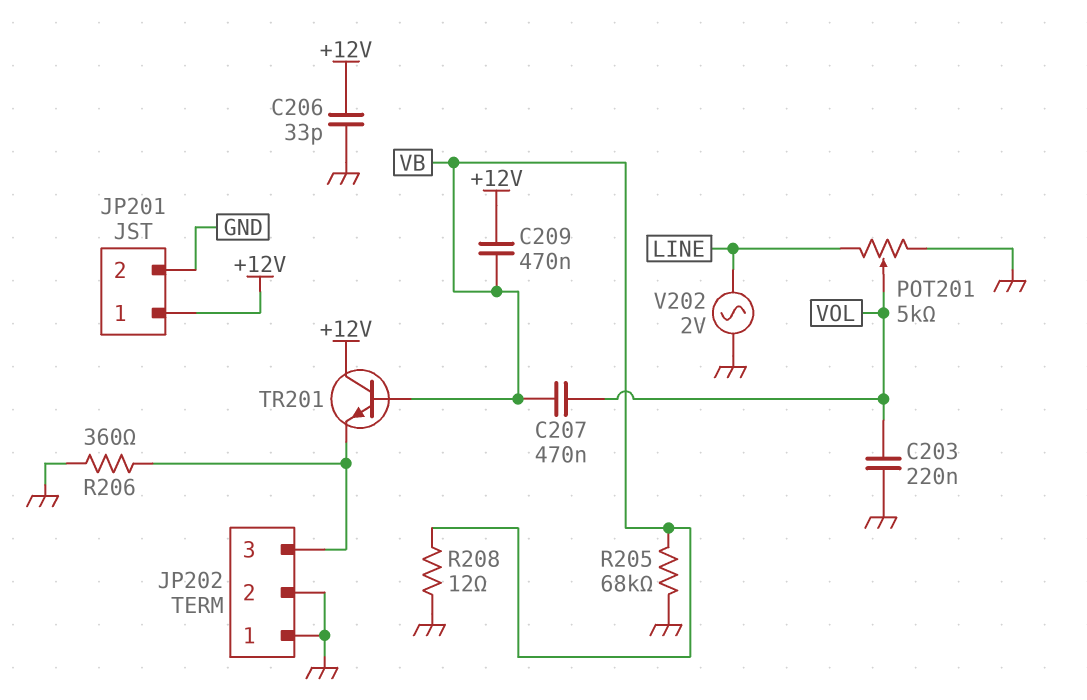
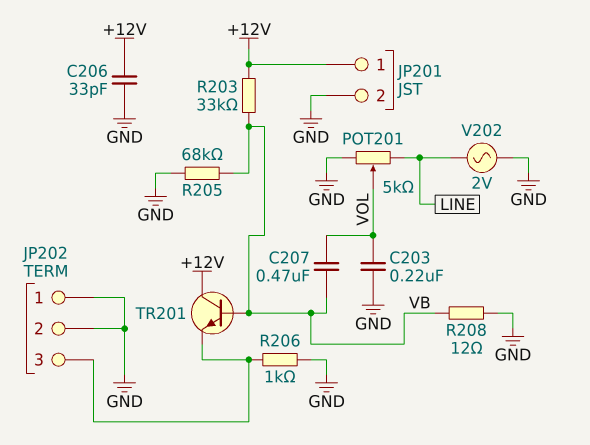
C209: 470nF (+12V, VB) -> none
R203: none -> 33k (+12V, VB)
R206: 360 (GND, JP202/3) -> 1k (GND, JP202/3)

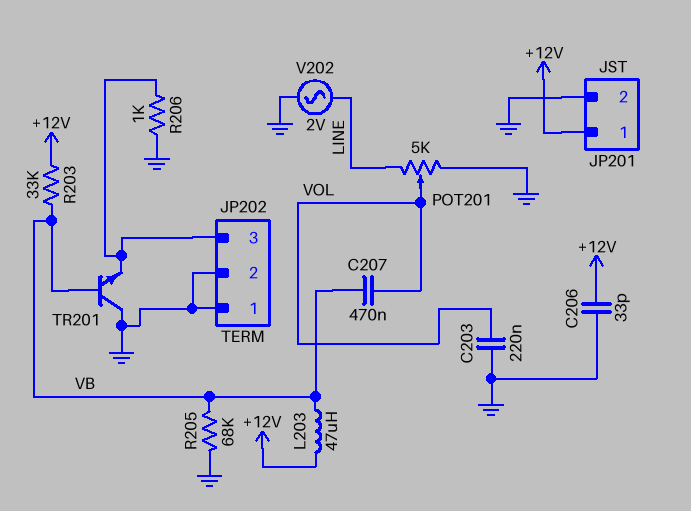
L203: none -> 47uH (+12V, VB)
R208: 12 (GND, VB) -> none
TR201: NPN (B VB, C +12V, E JP202/3) -> NPN (B VB, C GND, E JP202/3)

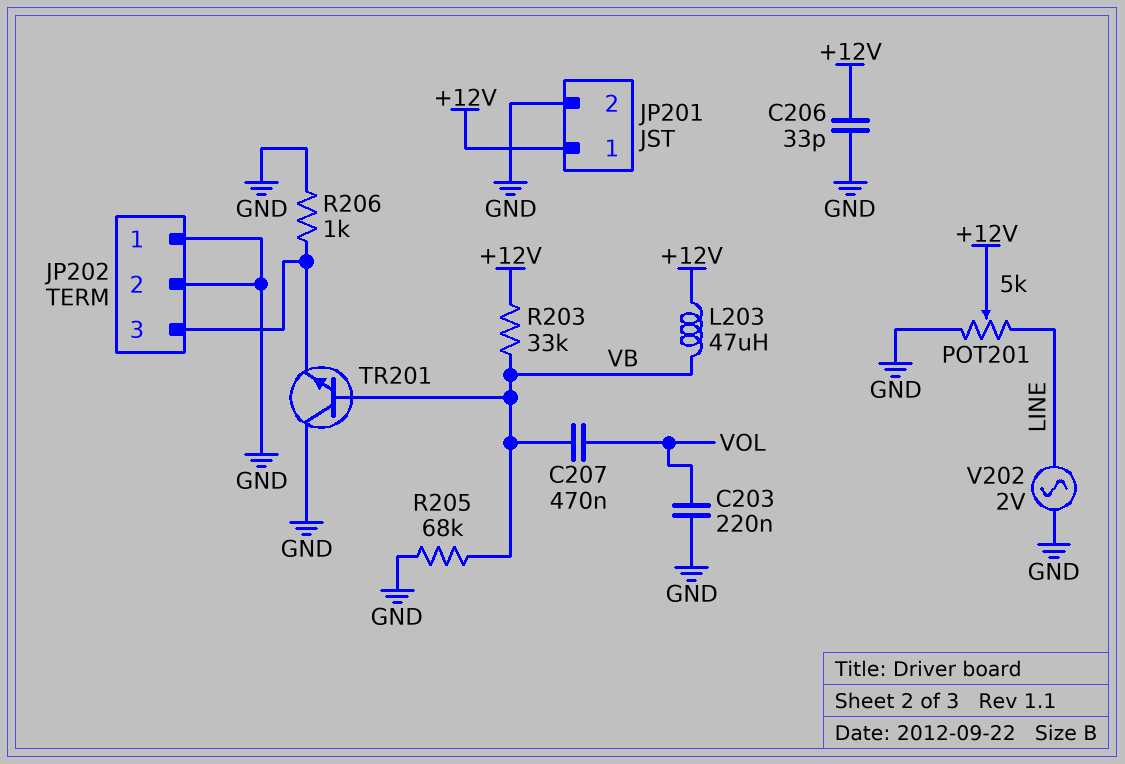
POT201: 5k (GND, LINE, wiper VOL) -> 5k (GND, LINE, wiper +12V)

